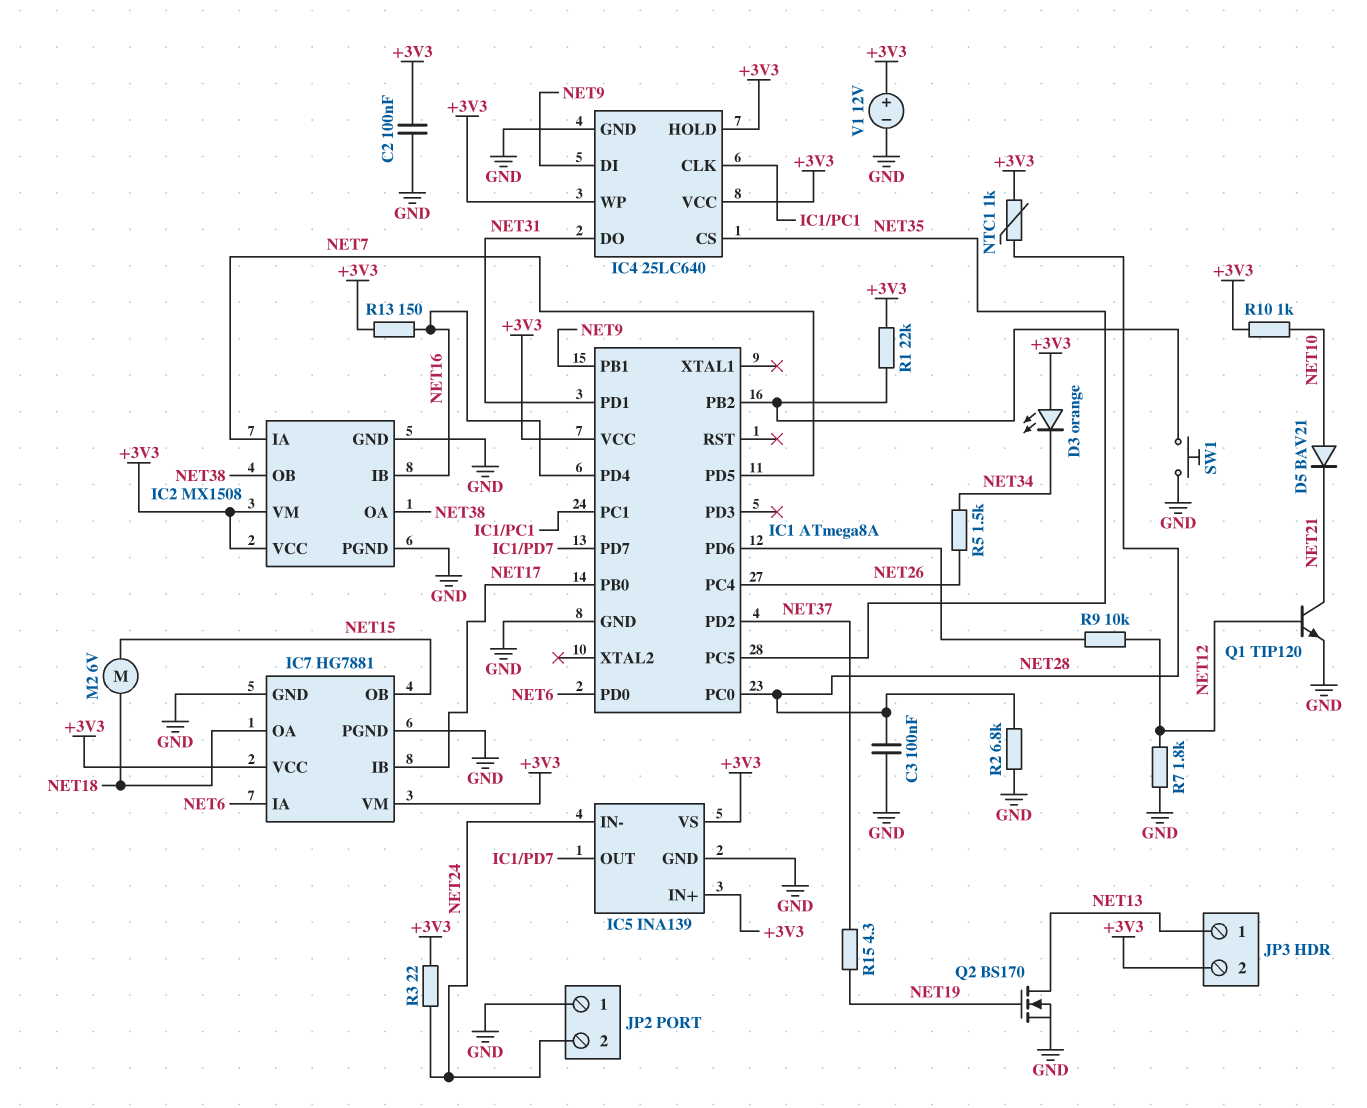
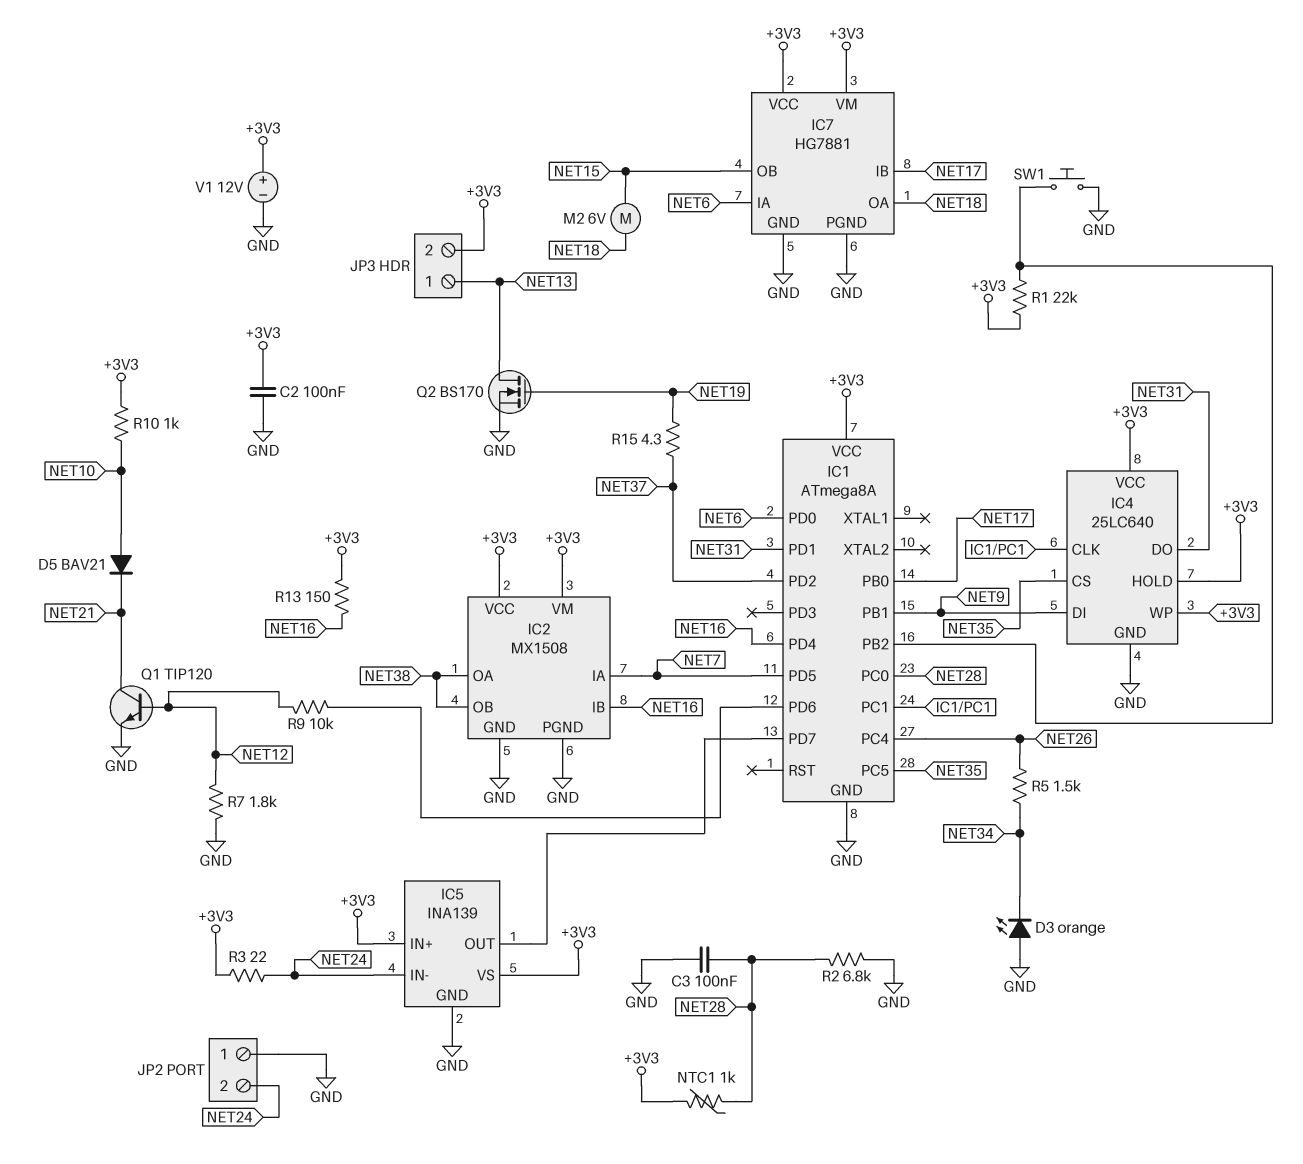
D3: LED orange (A +3V3, K NET34) -> LED orange (A GND, K NET34)

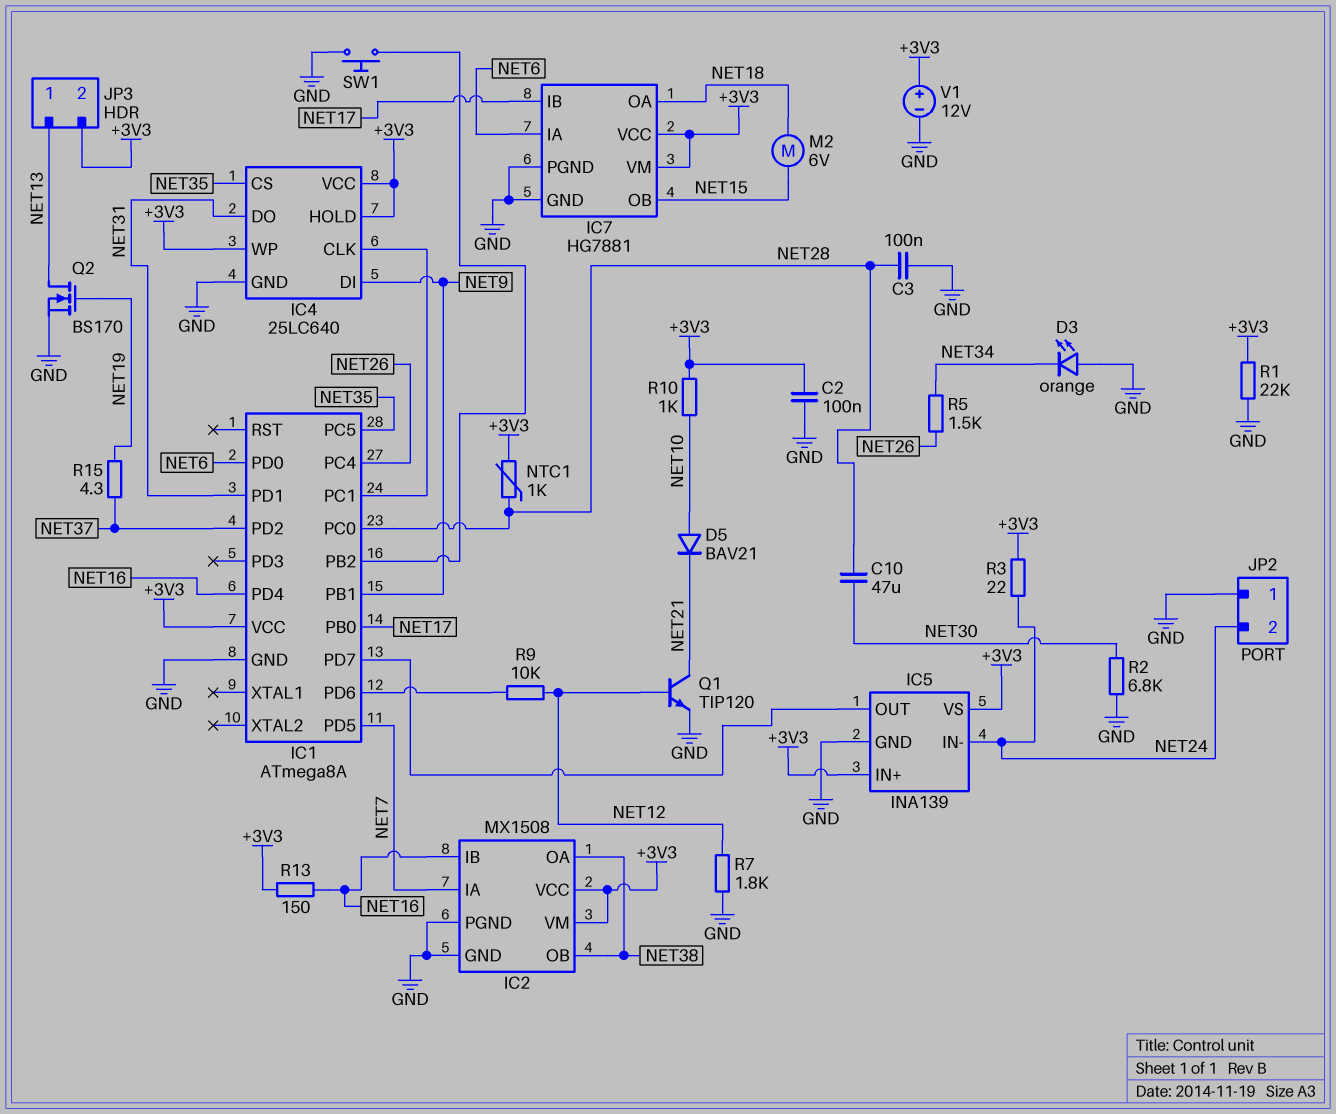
C10: none -> 47uF (NET28, NET30)
R1: 22k (+3V3, IC1/PB2) -> 22k (+3V3, GND)
R2: 6.8k (GND, NET28) -> 6.8k (GND, NET30)

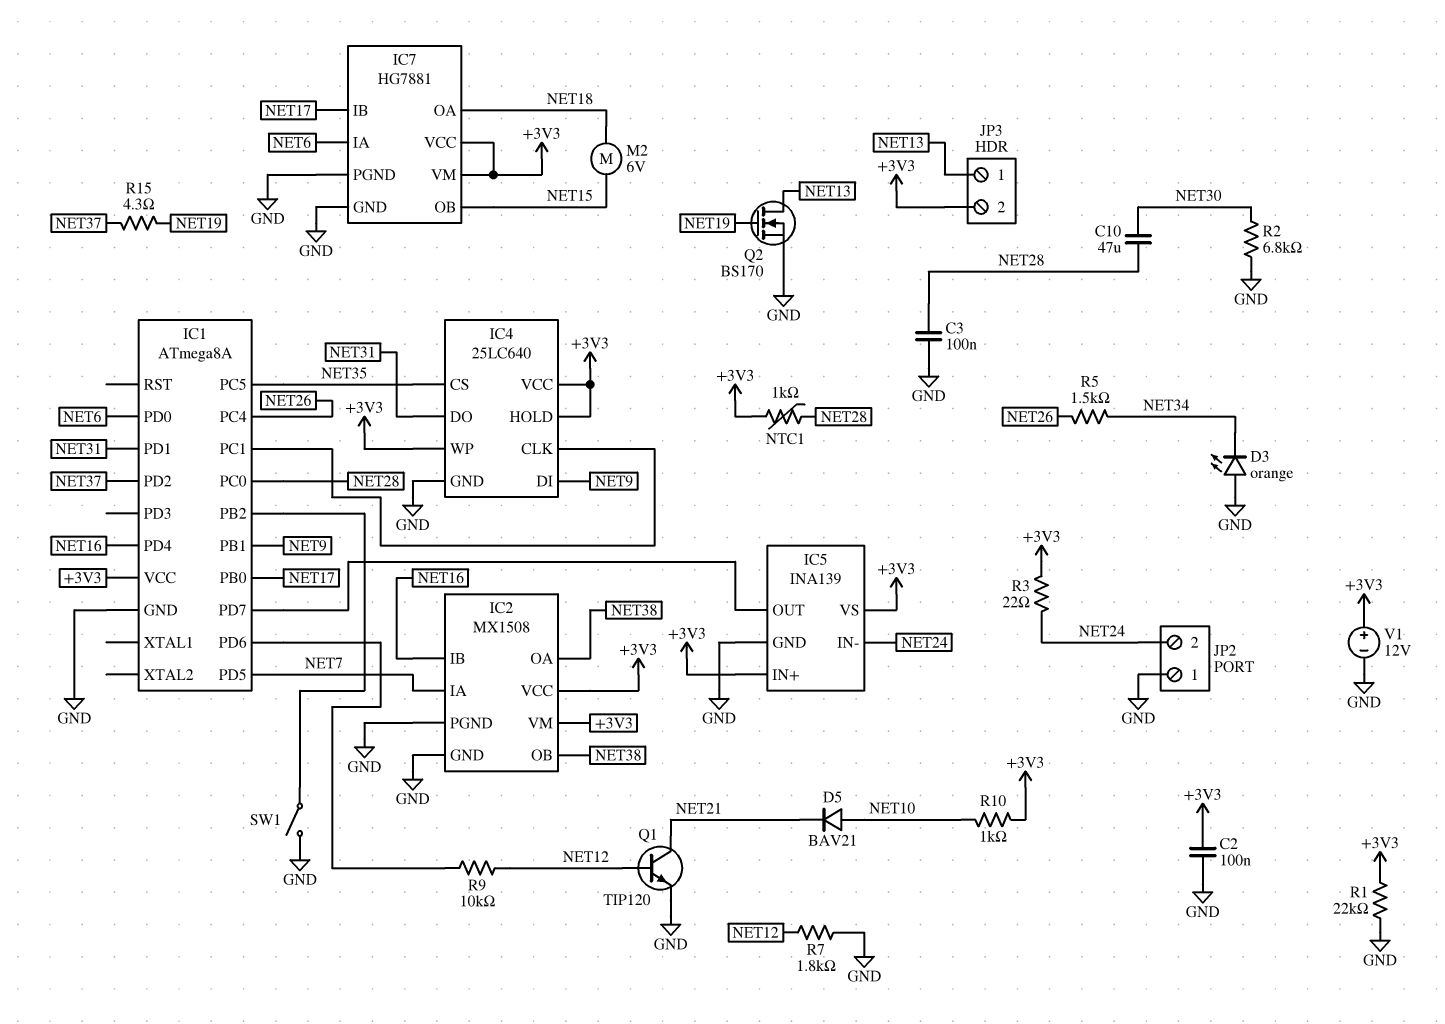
R13: 150 (+3V3, NET16) -> none
SW1: button (GND, IC1/PB2) -> switch (GND, IC1/PB2)

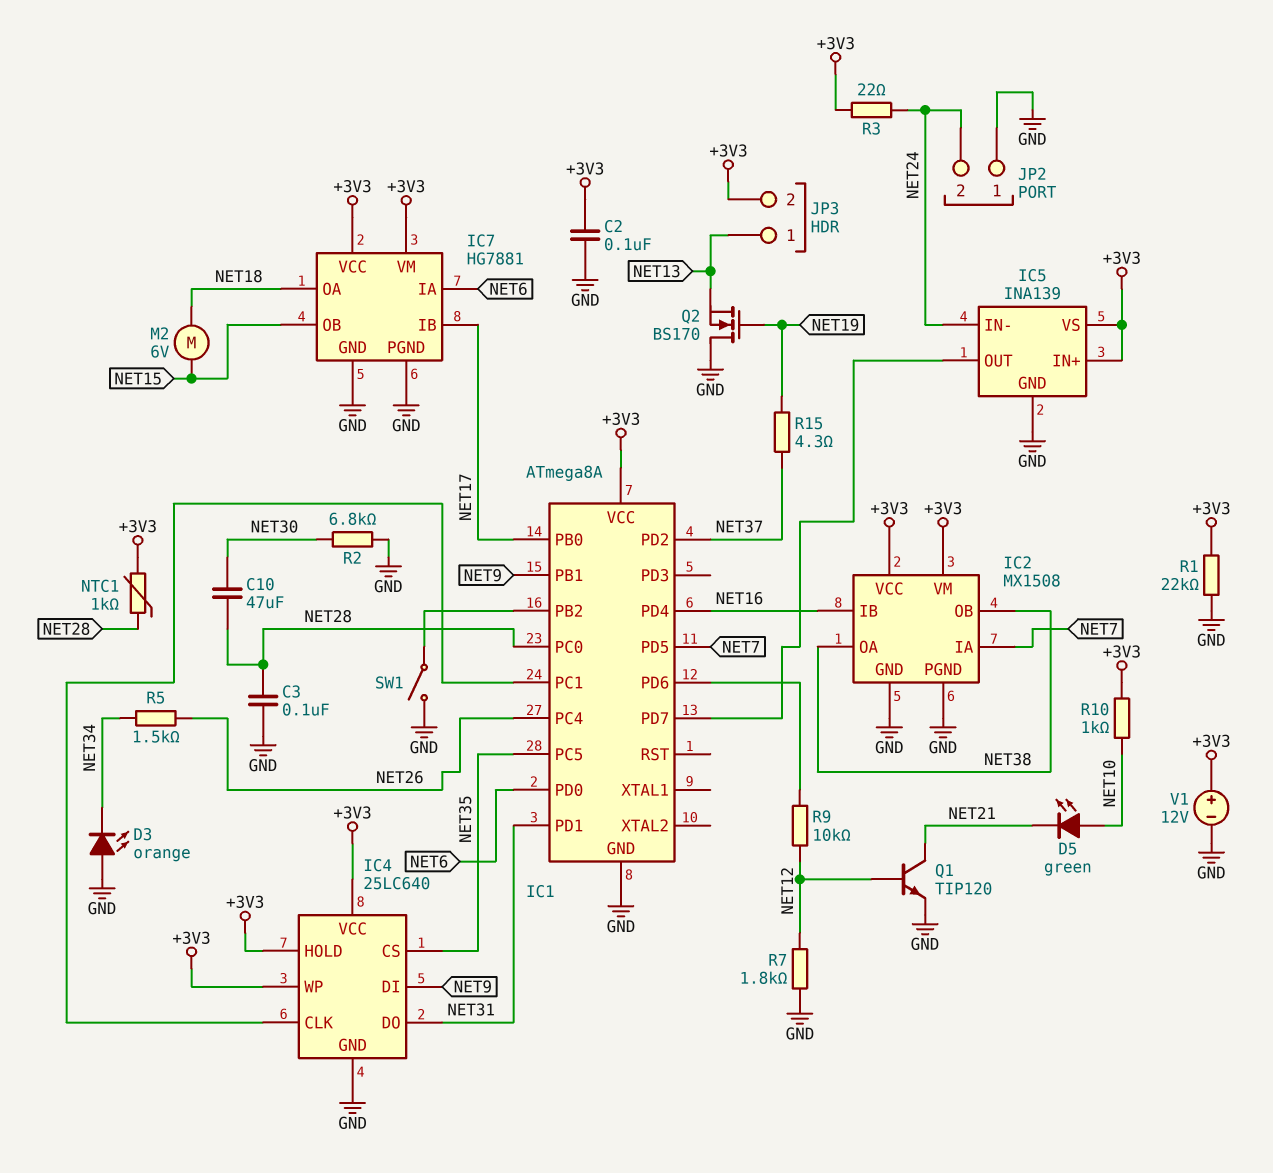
D5: diode BAV21 (A NET10, K NET21) -> LED green (A NET10, K NET21)
Q2: NMOS BS170 (G NET19, D NET13, S GND) -> NMOS BS170 (G NET19, D GND, S NET13)

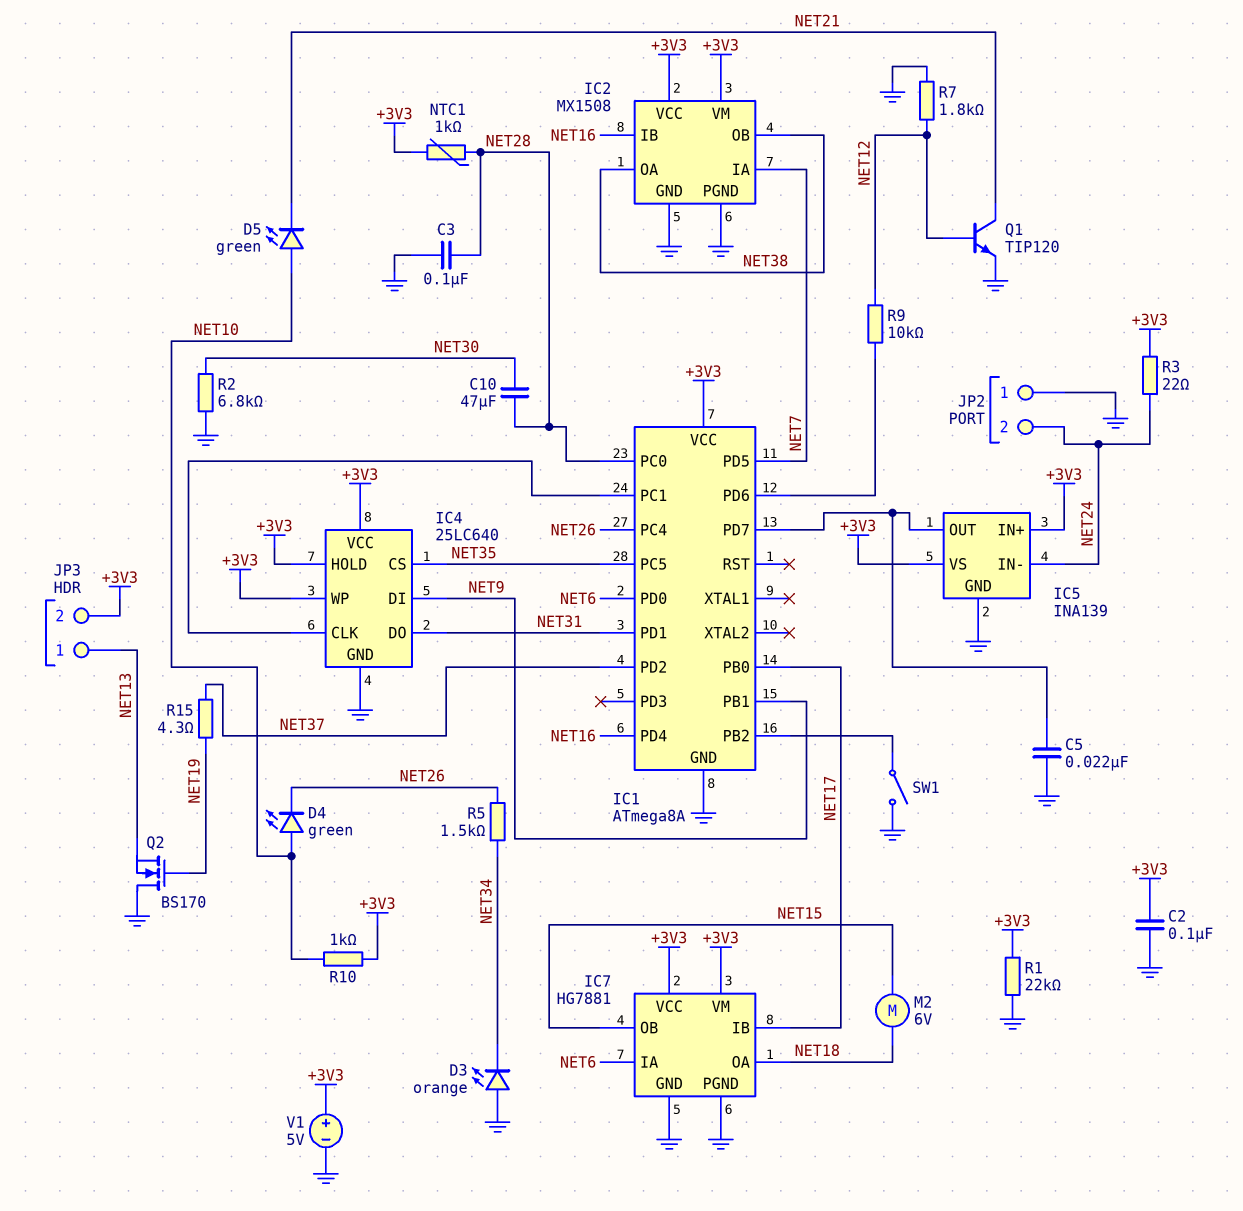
C5: none -> 22nF (GND, IC1/PD7)
D4: none -> LED green (A NET10, K NET26)
V1: 12V (plus +3V3, minus GND) -> 5V (plus +3V3, minus GND)

